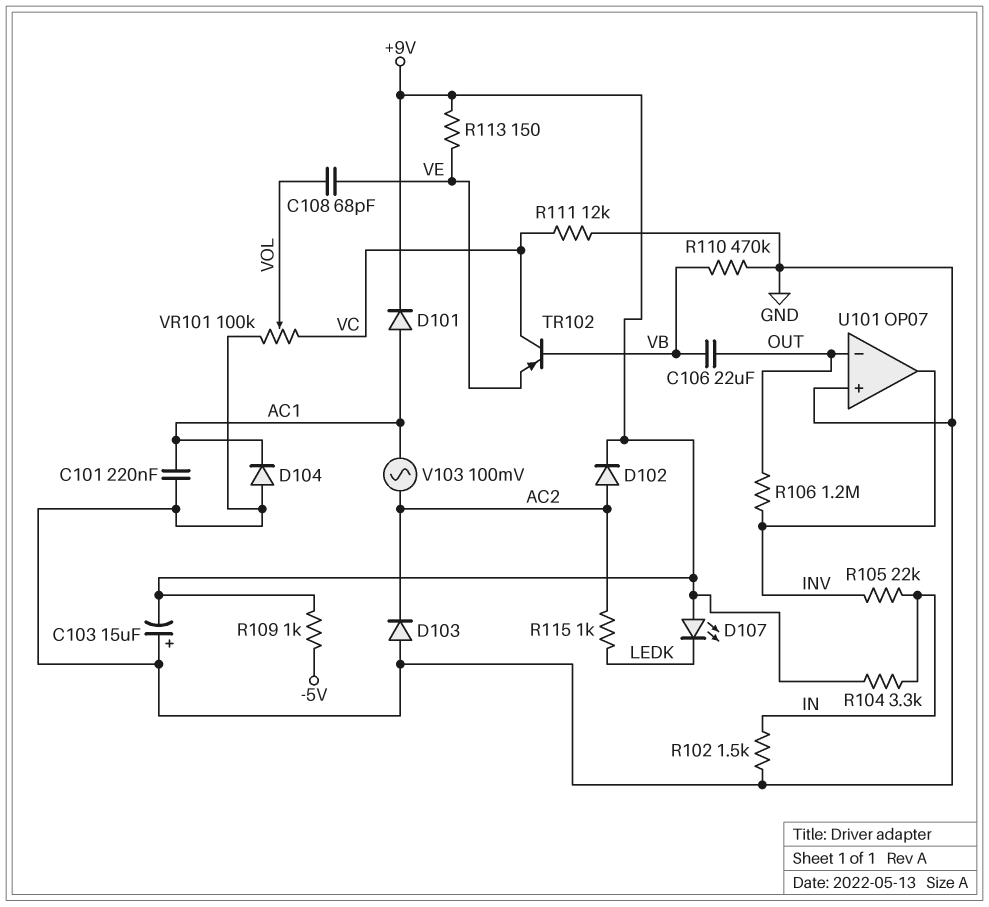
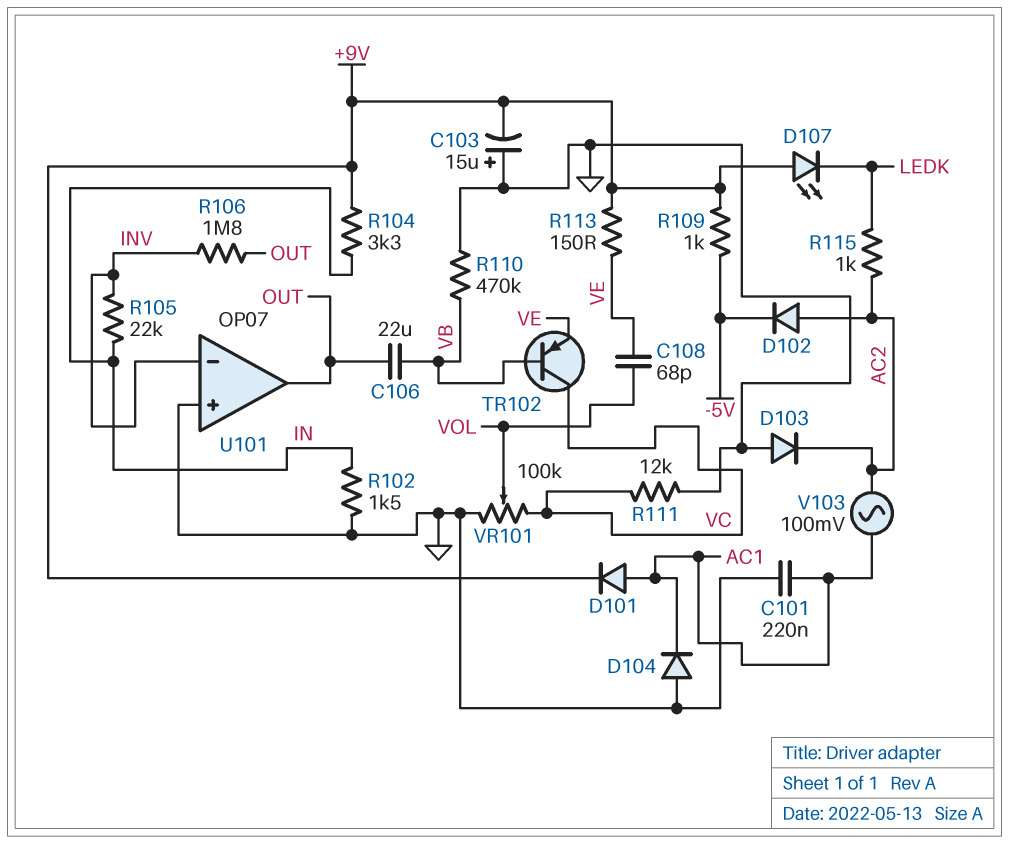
D102: diode (A AC2, K +9V) -> diode (A AC2, K -5V)
R106: 1.2M (INV, OUT) -> 1.8M (INV, OUT)
U101 pin in-: OUT -> INV
U101 pin out: INV -> OUT

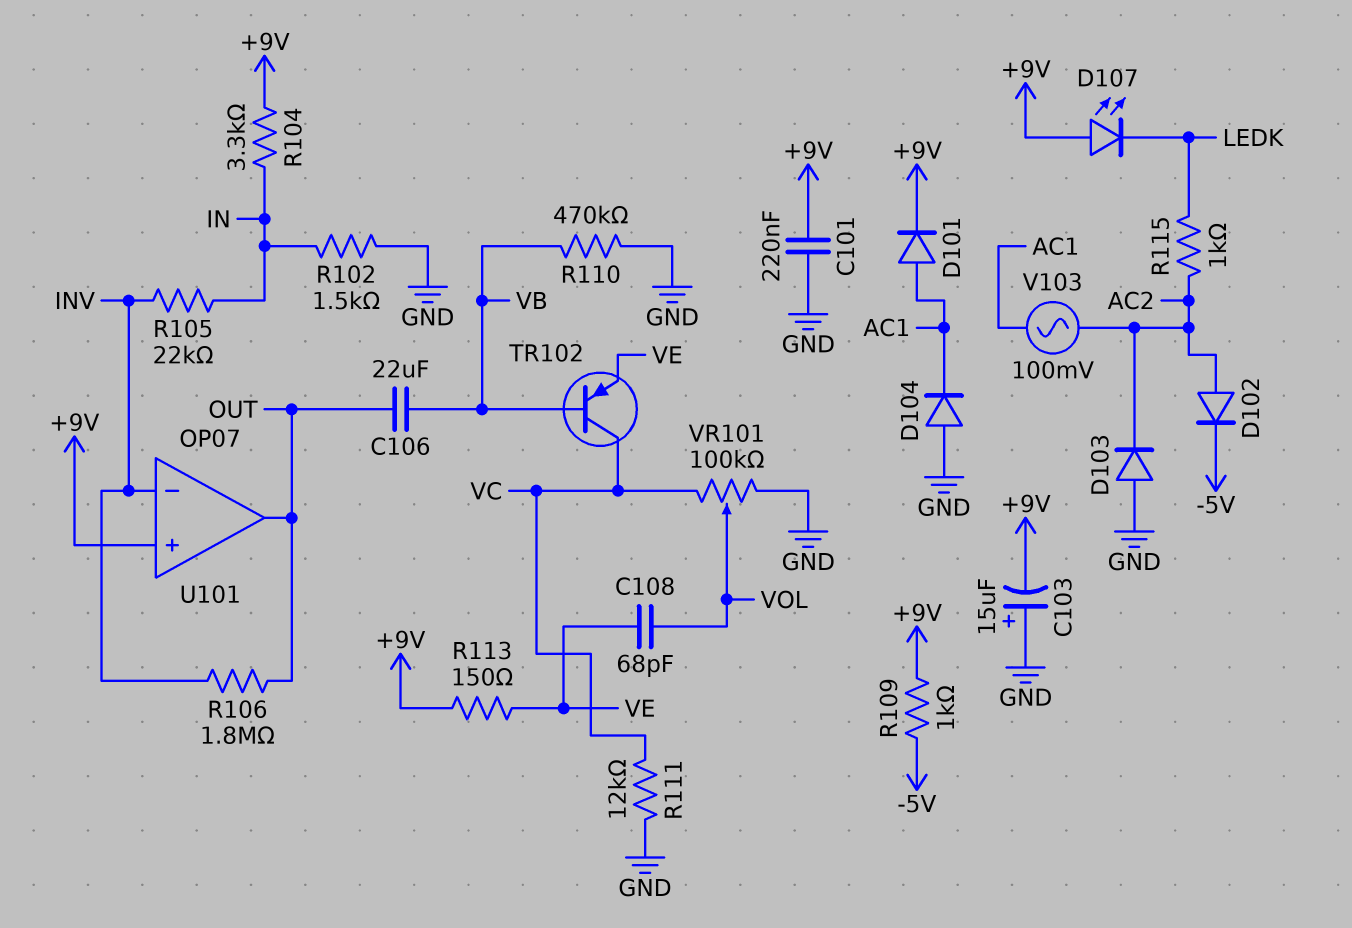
C101: 220nF (AC1, GND) -> 220nF (+9V, GND)
U101 pin in+: GND -> +9V

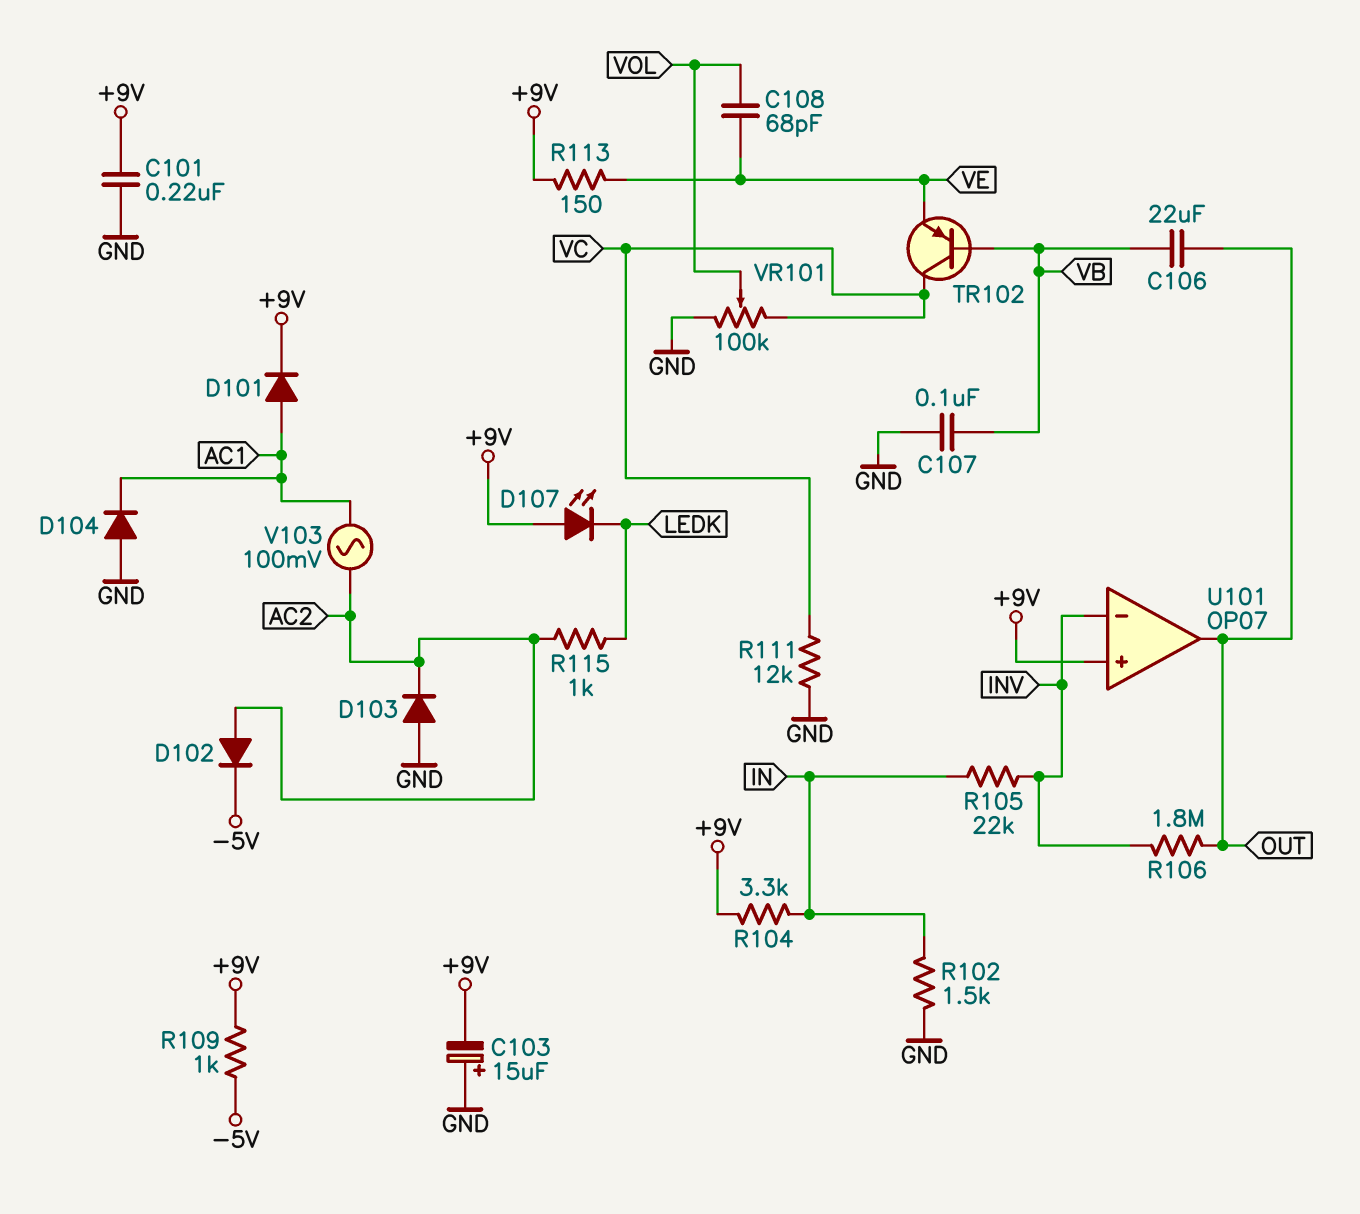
C107: none -> 100nF (GND, VB)
R110: 470k (GND, VB) -> none

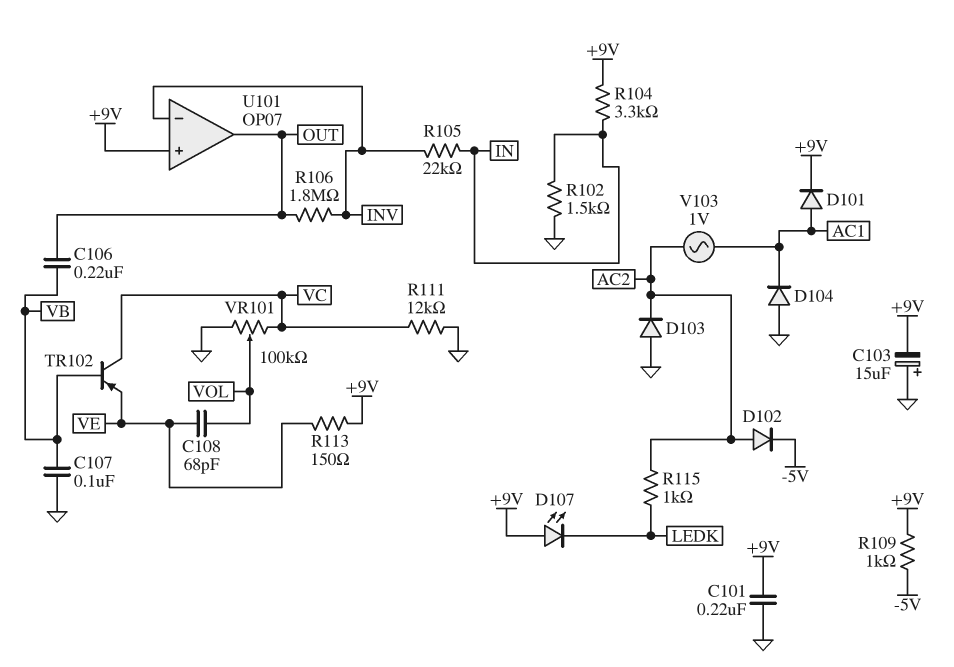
C106: 22uF (OUT, VB) -> 220nF (OUT, VB)
V103: AC 100mV (AC1, AC2) -> AC 1V (AC1, AC2)

